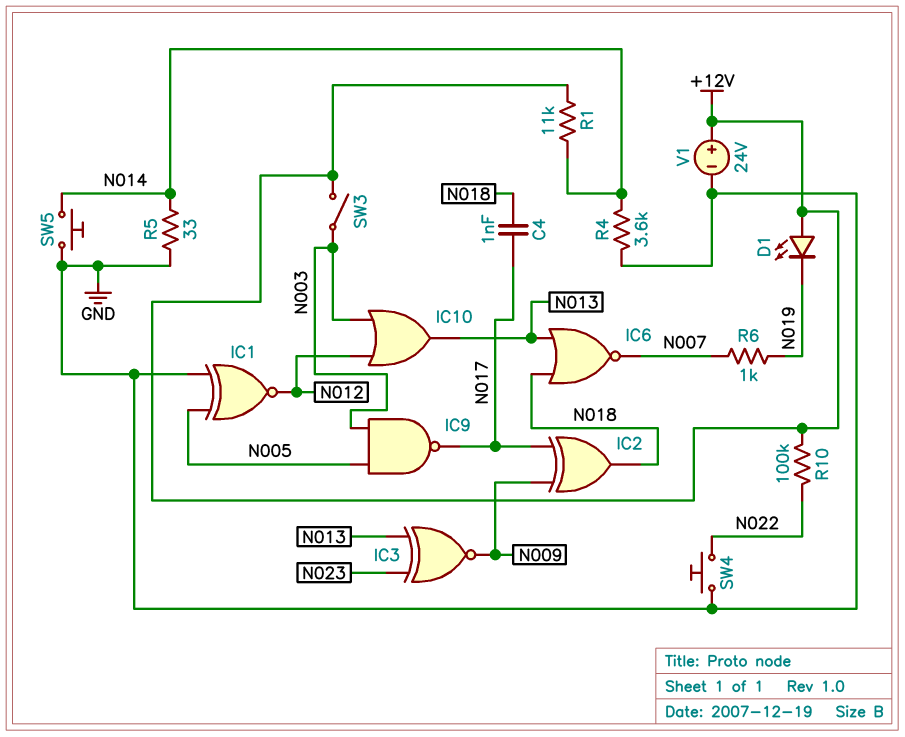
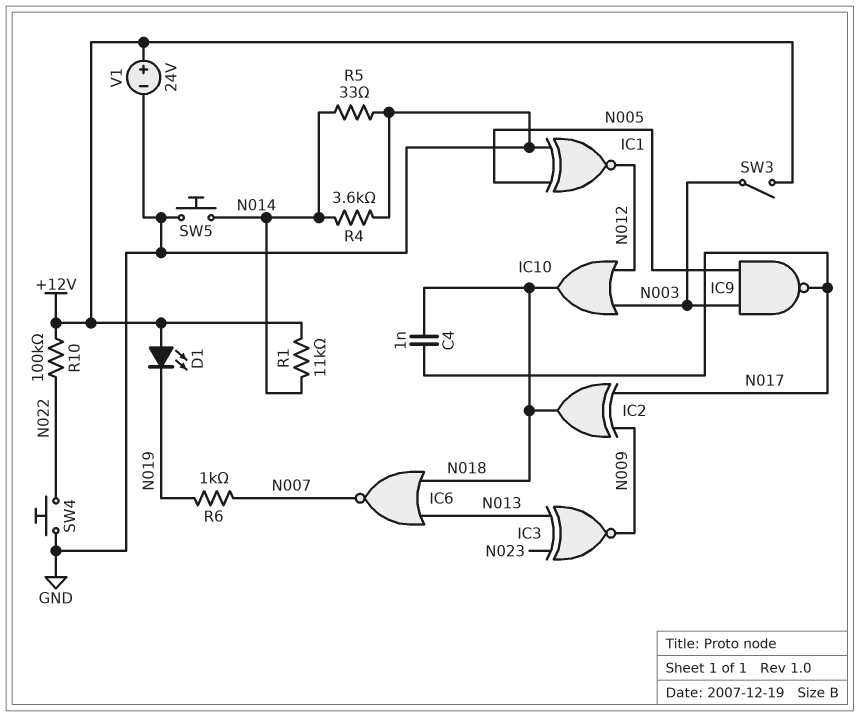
IC10: OR (in N003, in N012, out N013) -> OR (in N003, in N012, out N018)

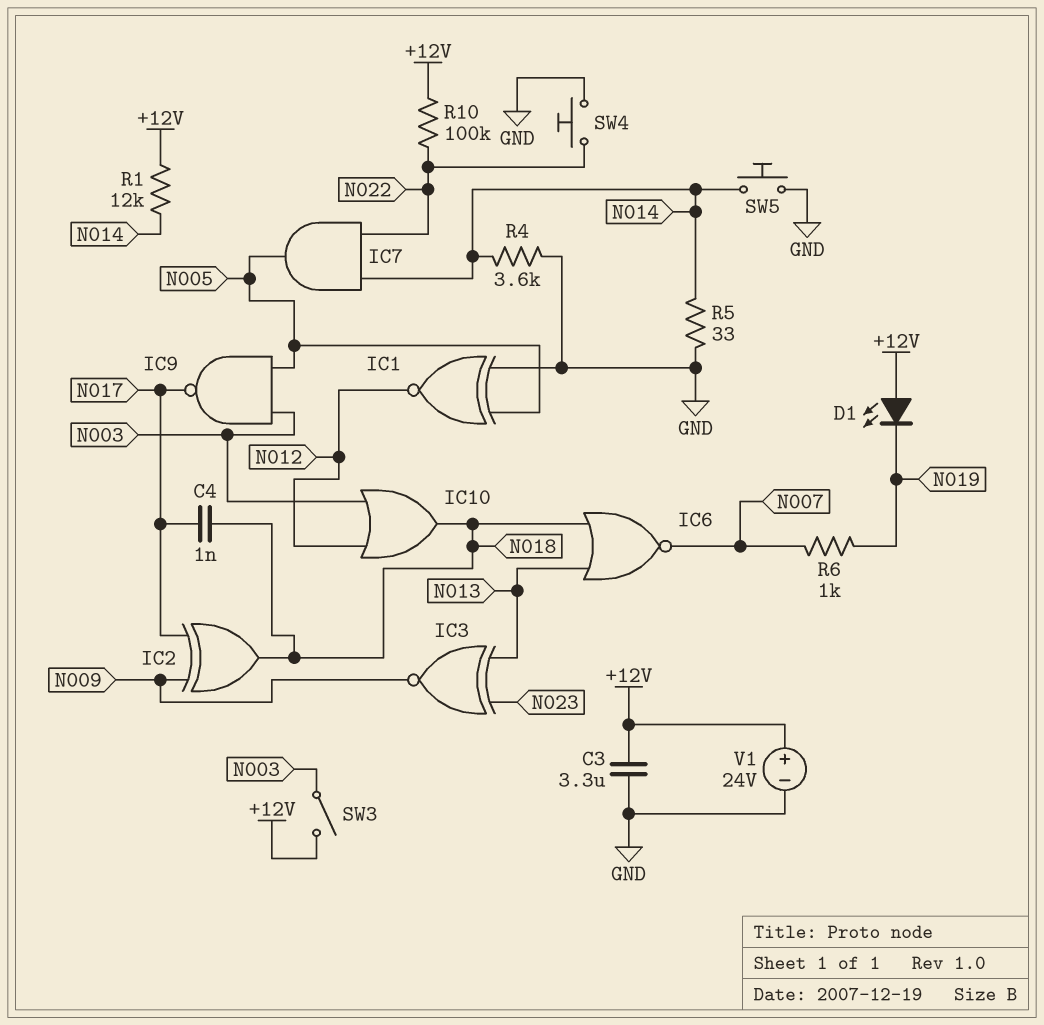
C3: none -> 3.3uF (+12V, GND)
IC7: none -> AND (in N014, in N022, out N005)
R1: 11k (+12V, N014) -> 12k (+12V, N014)

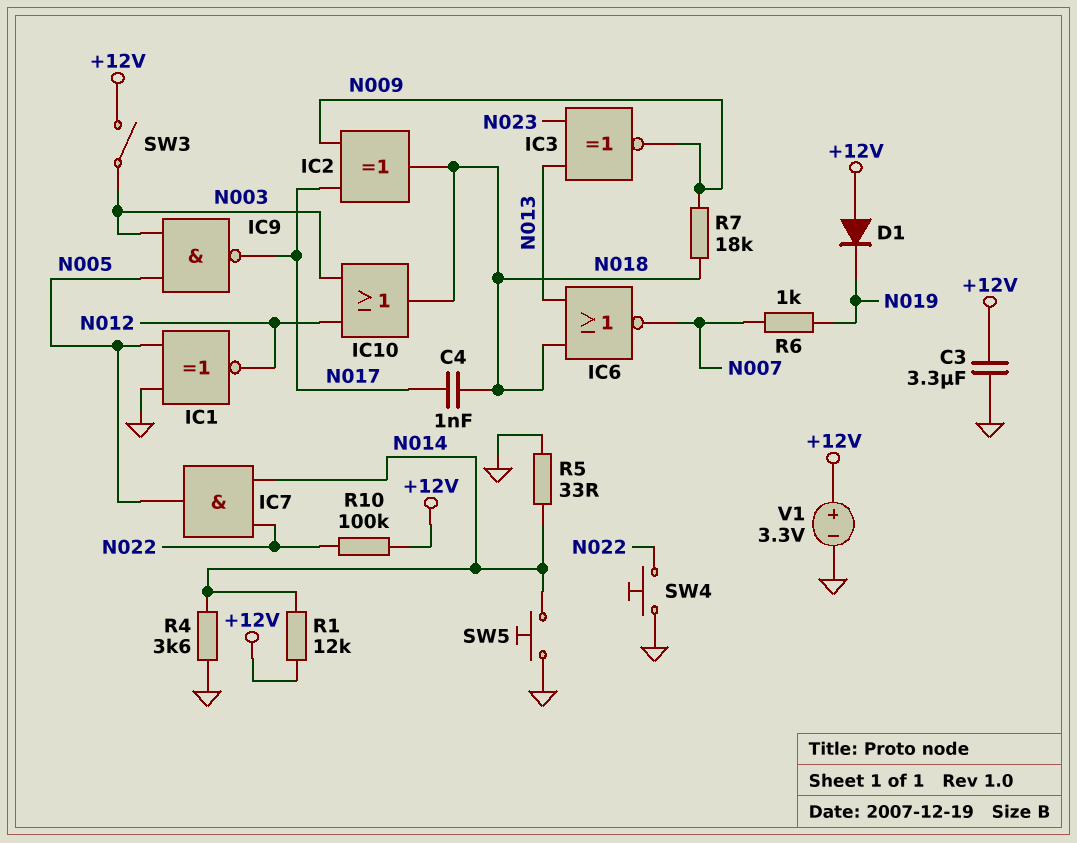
D1: LED (A +12V, K N019) -> diode (A +12V, K N019)
R7: none -> 18k (N009, N018)
V1: 24V (plus +12V, minus GND) -> 3.3V (plus +12V, minus GND)

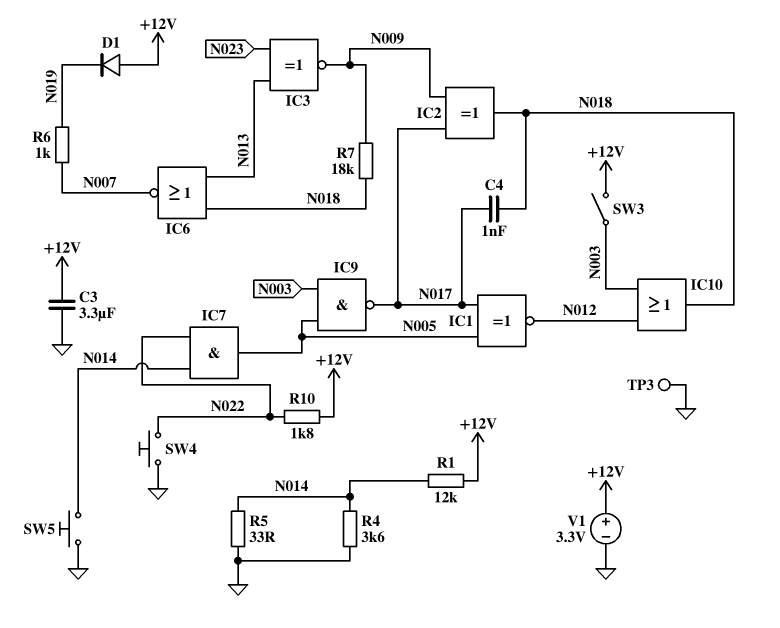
IC1: XNOR (in GND, in N005, out N012) -> XNOR (in N005, in N017, out N012)
R10: 100k (+12V, N022) -> 1.8k (+12V, N022)
TP3: none -> test point (GND)

